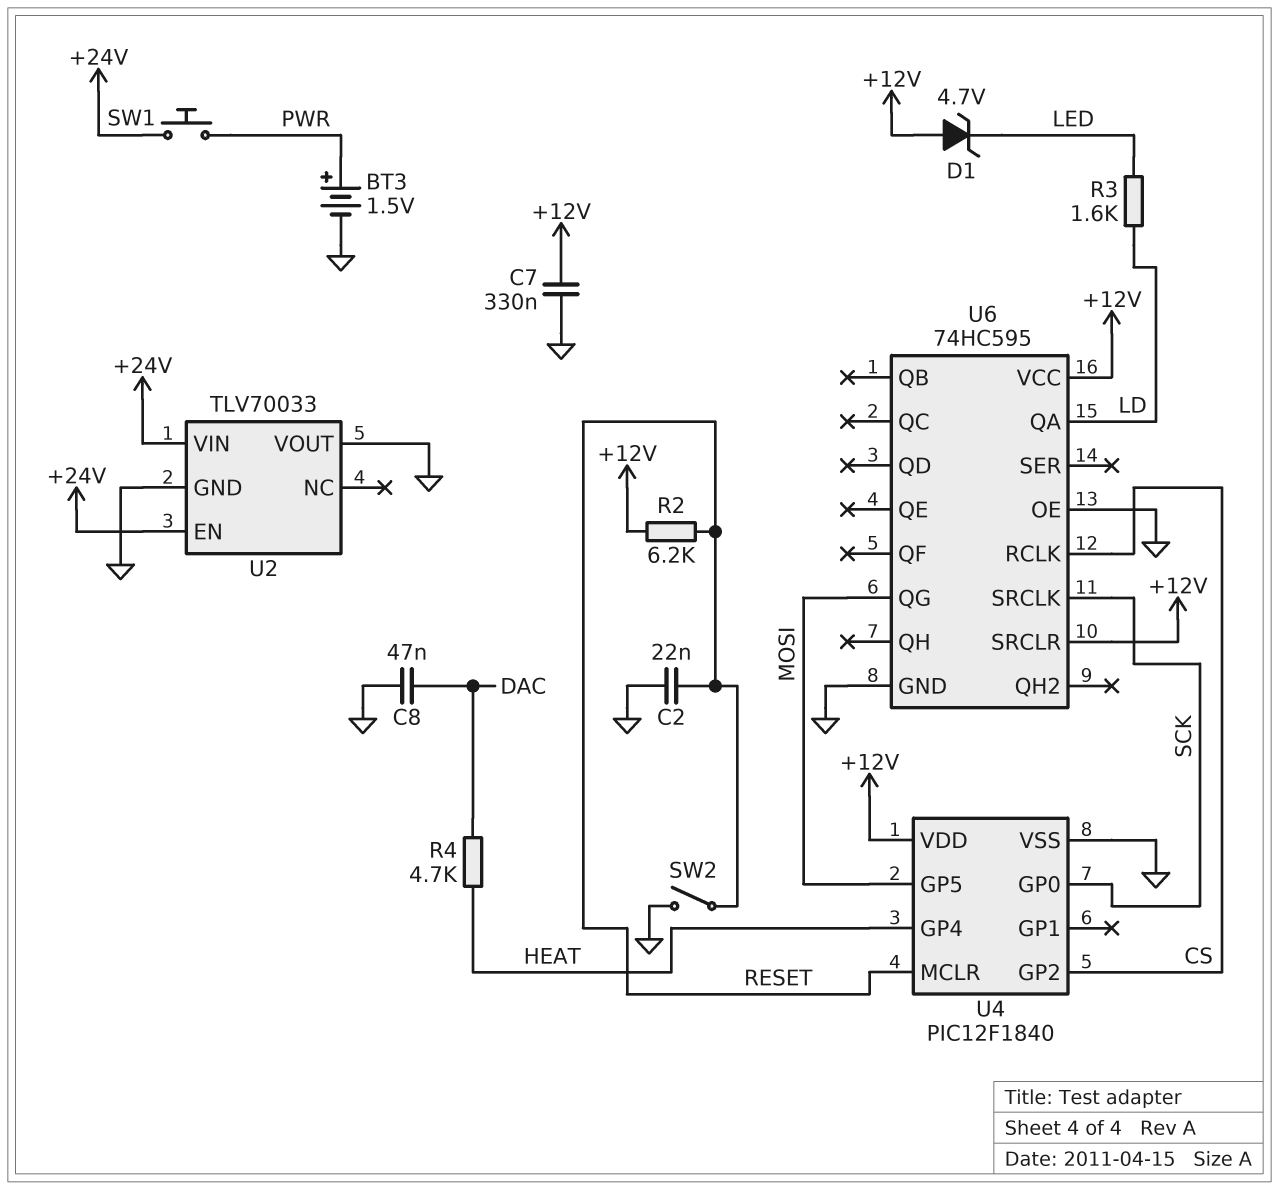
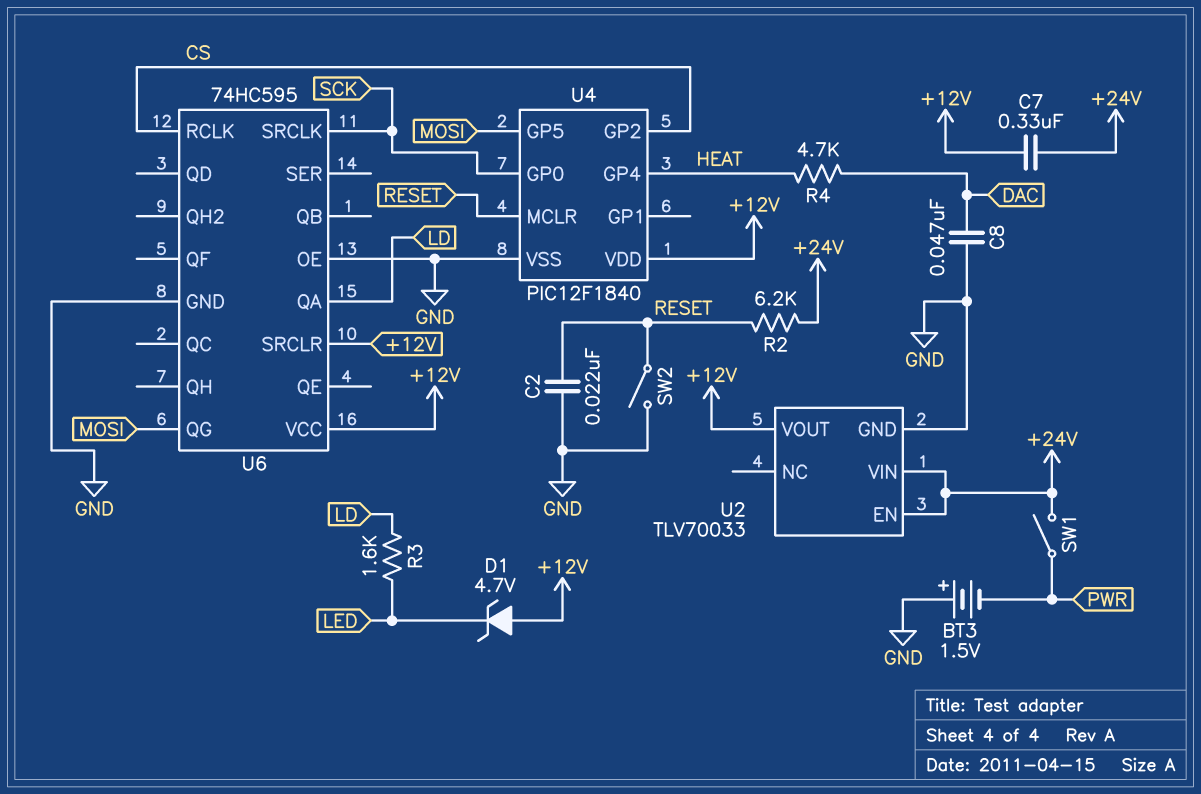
BT3: 1.5V (plus PWR, minus GND) -> 1.5V (plus GND, minus PWR)
C7: 330nF (+12V, GND) -> 330nF (+12V, +24V)
R2: 6.2k (+12V, RESET) -> 6.2k (+24V, RESET)
SW1: button (+24V, PWR) -> switch (+24V, PWR)
U2 pin VOUT: GND -> +12V

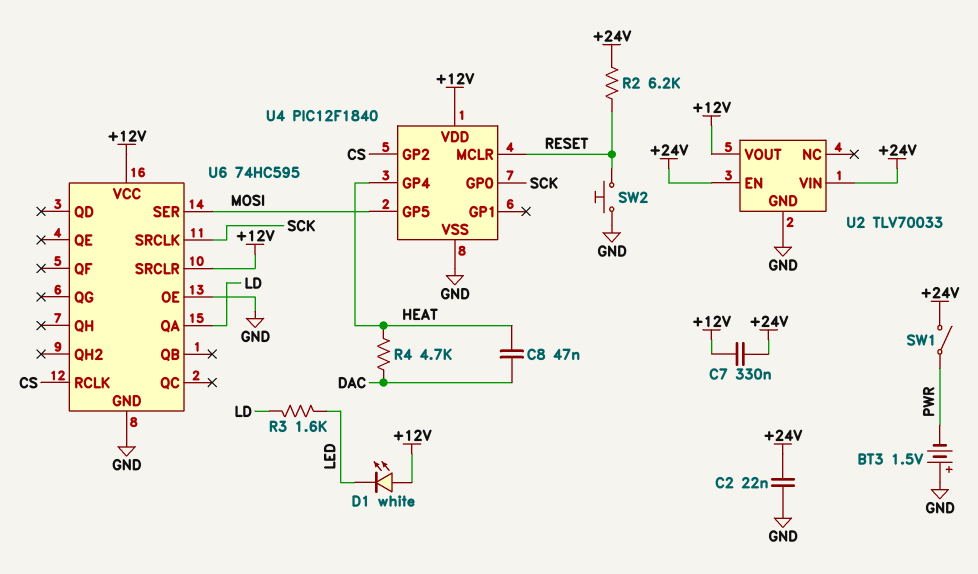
C2: 22nF (GND, RESET) -> 22nF (+24V, GND)
C8: 47nF (DAC, GND) -> 47nF (DAC, HEAT)
D1: zener 4.7V (A +12V, K LED) -> LED white (A +12V, K LED)
SW2: switch (GND, RESET) -> button (GND, RESET)
U6 pin QG: MOSI -> none
U6 pin SER: none -> MOSI

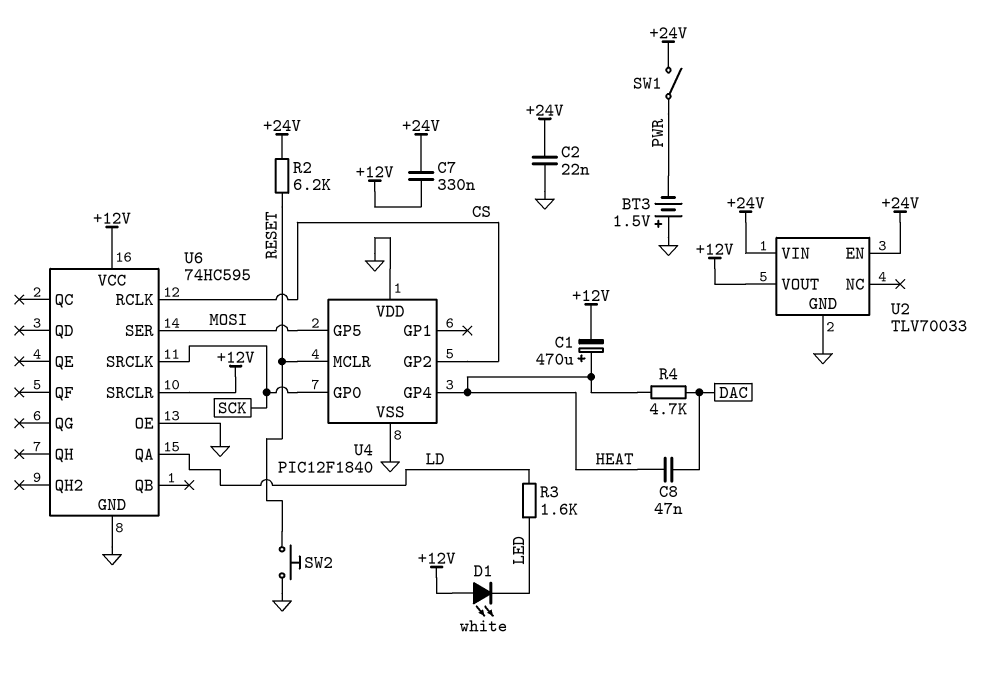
C1: none -> 470uF (plus HEAT, minus +12V)
U4 pin VDD: +12V -> GND

